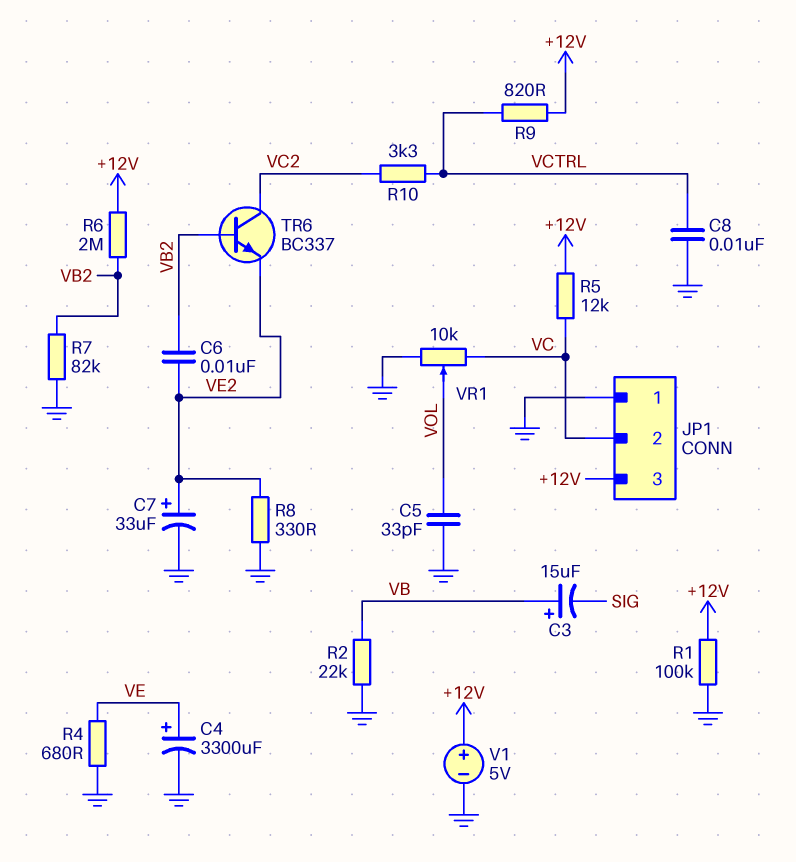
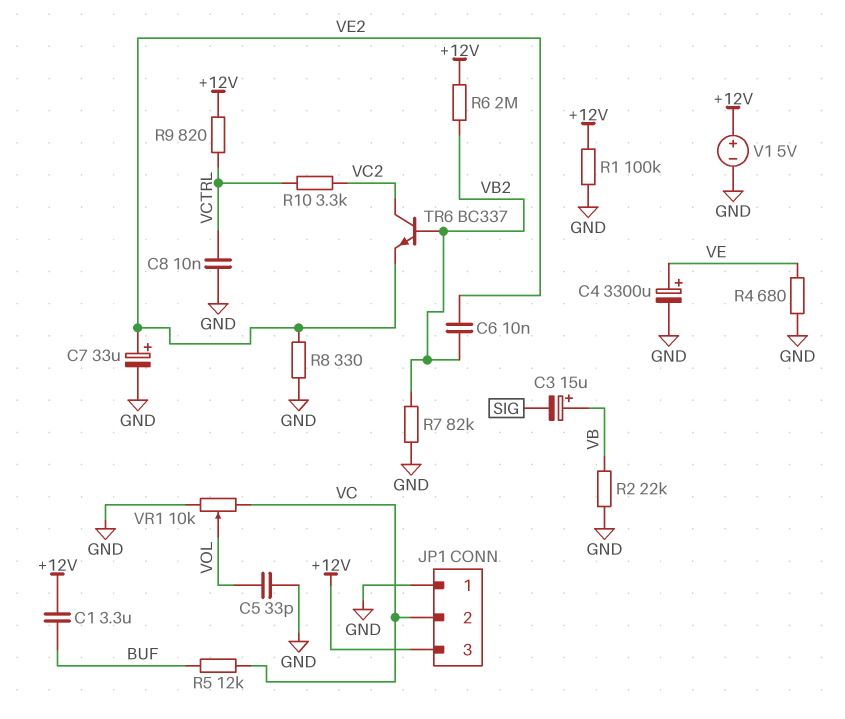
C1: none -> 3.3uF (+12V, BUF)
R5: 12k (+12V, VC) -> 12k (BUF, VC)

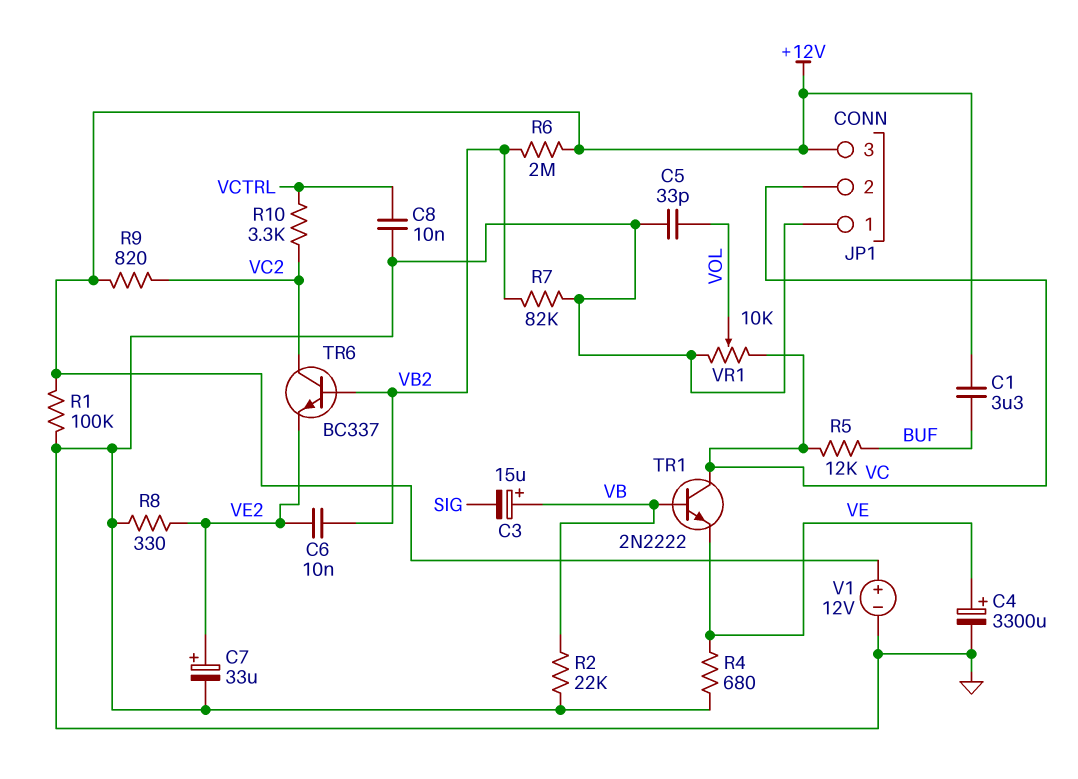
R9: 820 (+12V, VCTRL) -> 820 (+12V, VC2)
TR1: none -> NPN 2N2222 (B VB, C VC, E VE)
V1: 5V (plus +12V, minus GND) -> 12V (plus +12V, minus GND)

